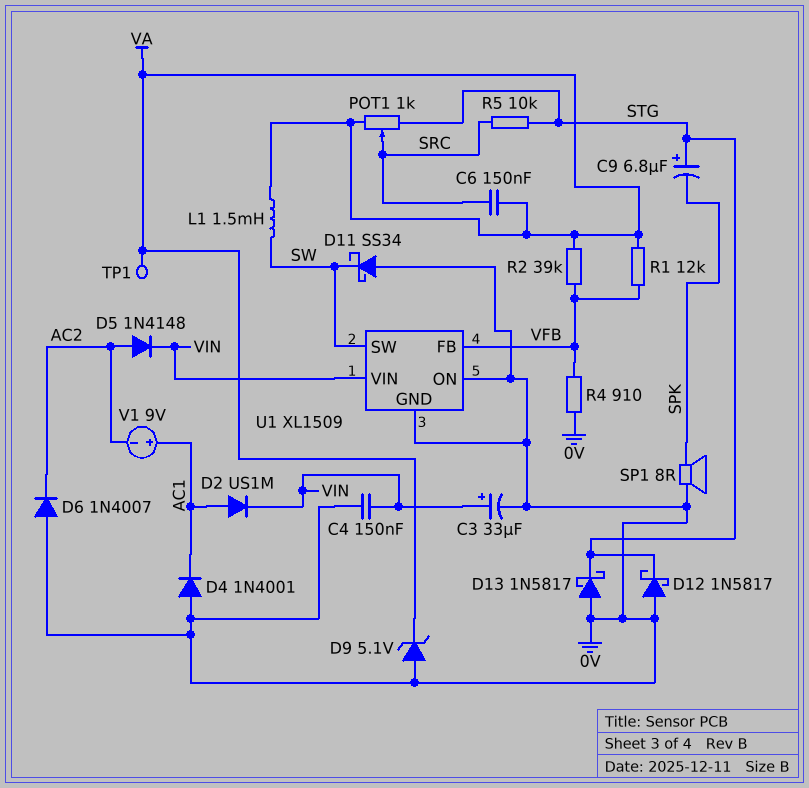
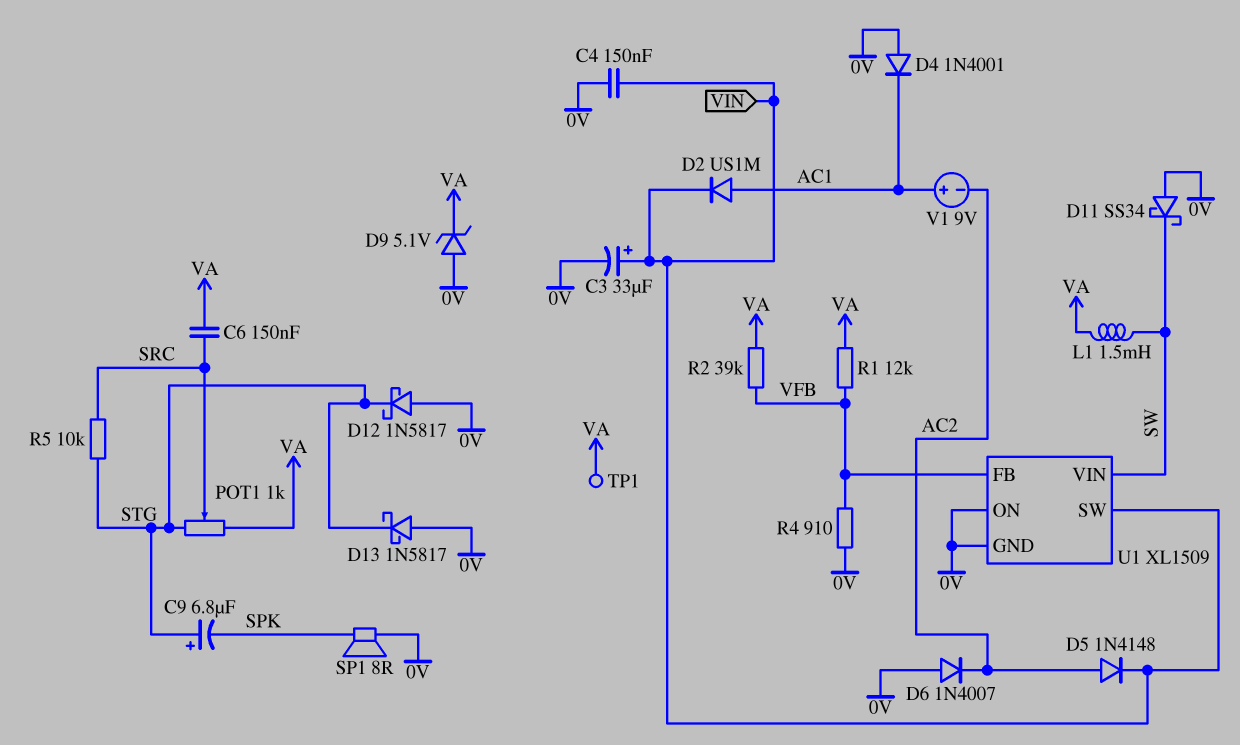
U1 pin SW: SW -> VIN
U1 pin VIN: VIN -> SW

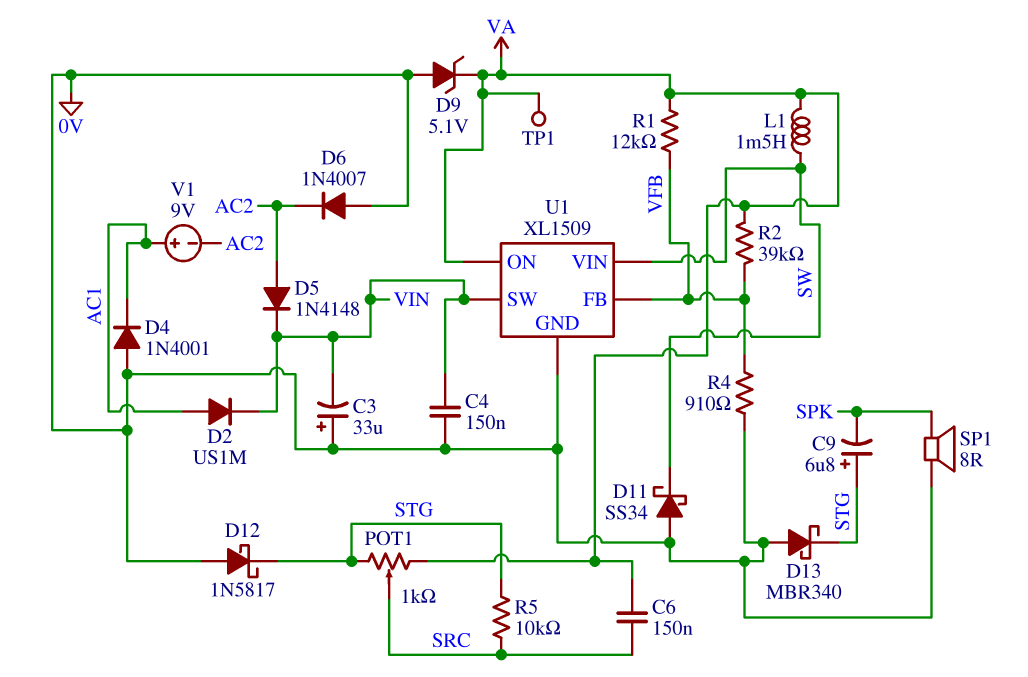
C3: 33uF (plus VIN, minus 0V) -> 33uF (plus 0V, minus VIN)
D13: schottky 1N5817 (A 0V, K STG) -> schottky MBR340 (A 0V, K STG)
U1 pin ON: 0V -> VA

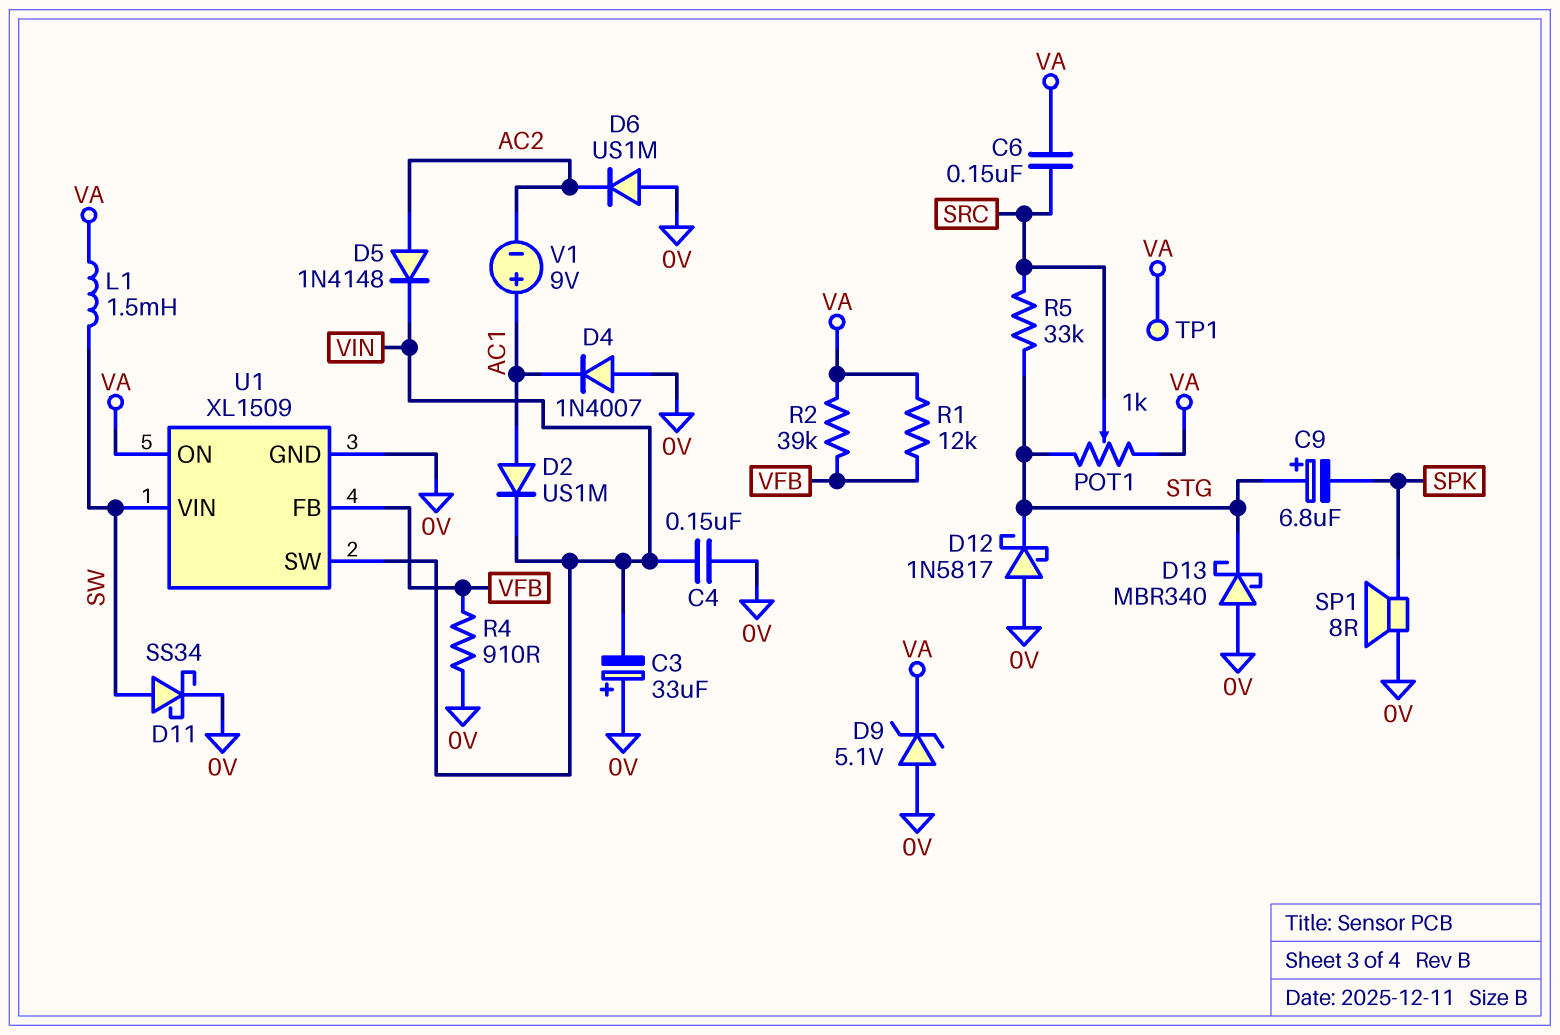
D4: diode 1N4001 (A 0V, K AC1) -> diode 1N4007 (A 0V, K AC1)
D6: diode 1N4007 (A 0V, K AC2) -> diode US1M (A 0V, K AC2)
D11: schottky SS34 (A 0V, K SW) -> schottky SS34 (A SW, K 0V)
R5: 10k (SRC, STG) -> 33k (SRC, STG)

